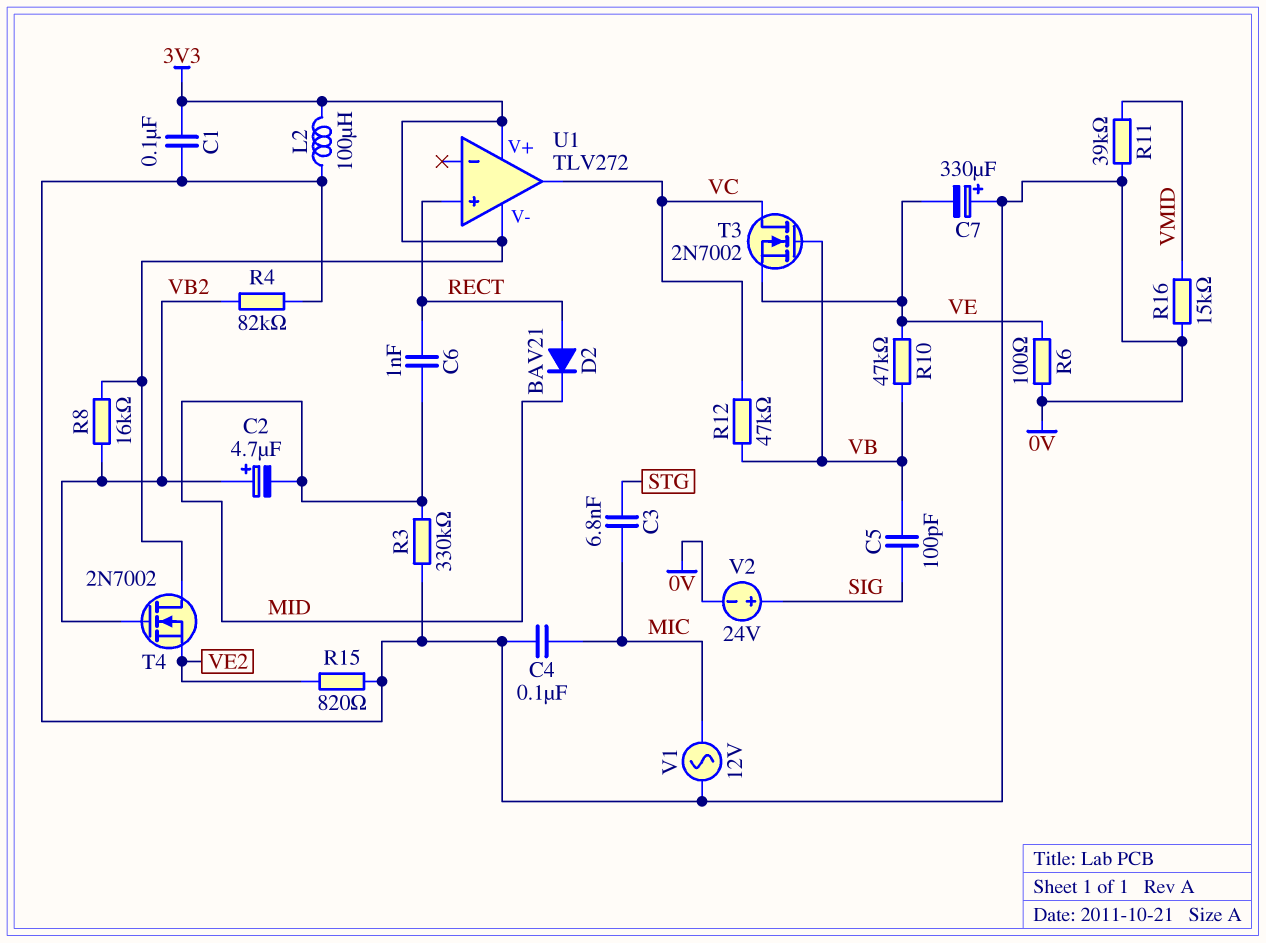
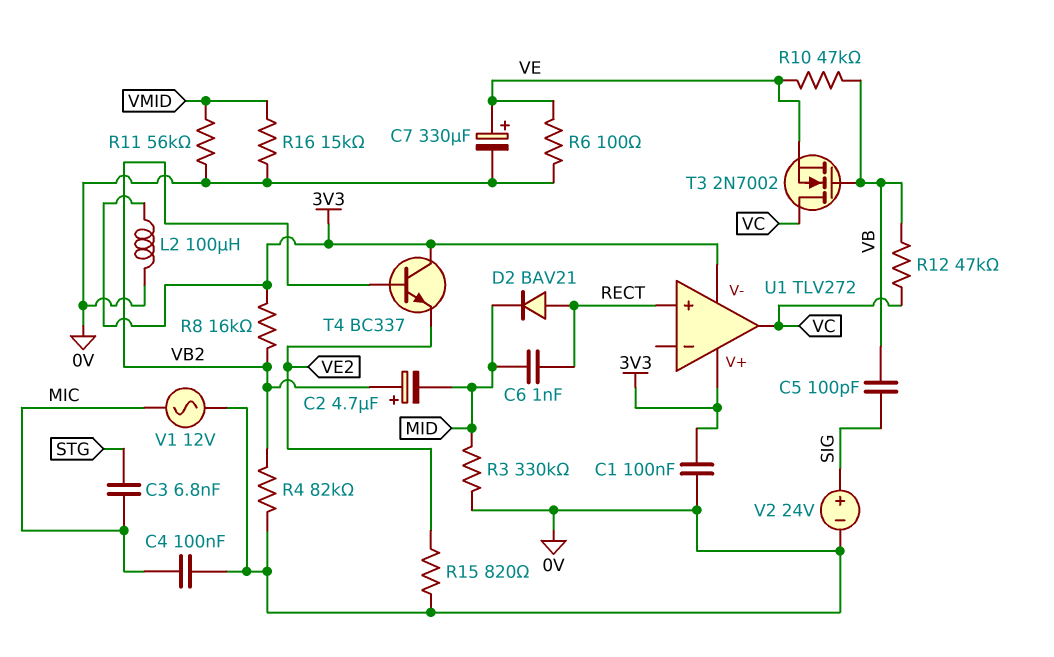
C7: 330uF (plus 0V, minus VE) -> 330uF (plus VE, minus 0V)
R11: 39k (0V, VMID) -> 56k (0V, VMID)
T4: NMOS 2N7002 (G VB2, D 3V3, S VE2) -> NPN BC337 (B VB2, C 3V3, E VE2)

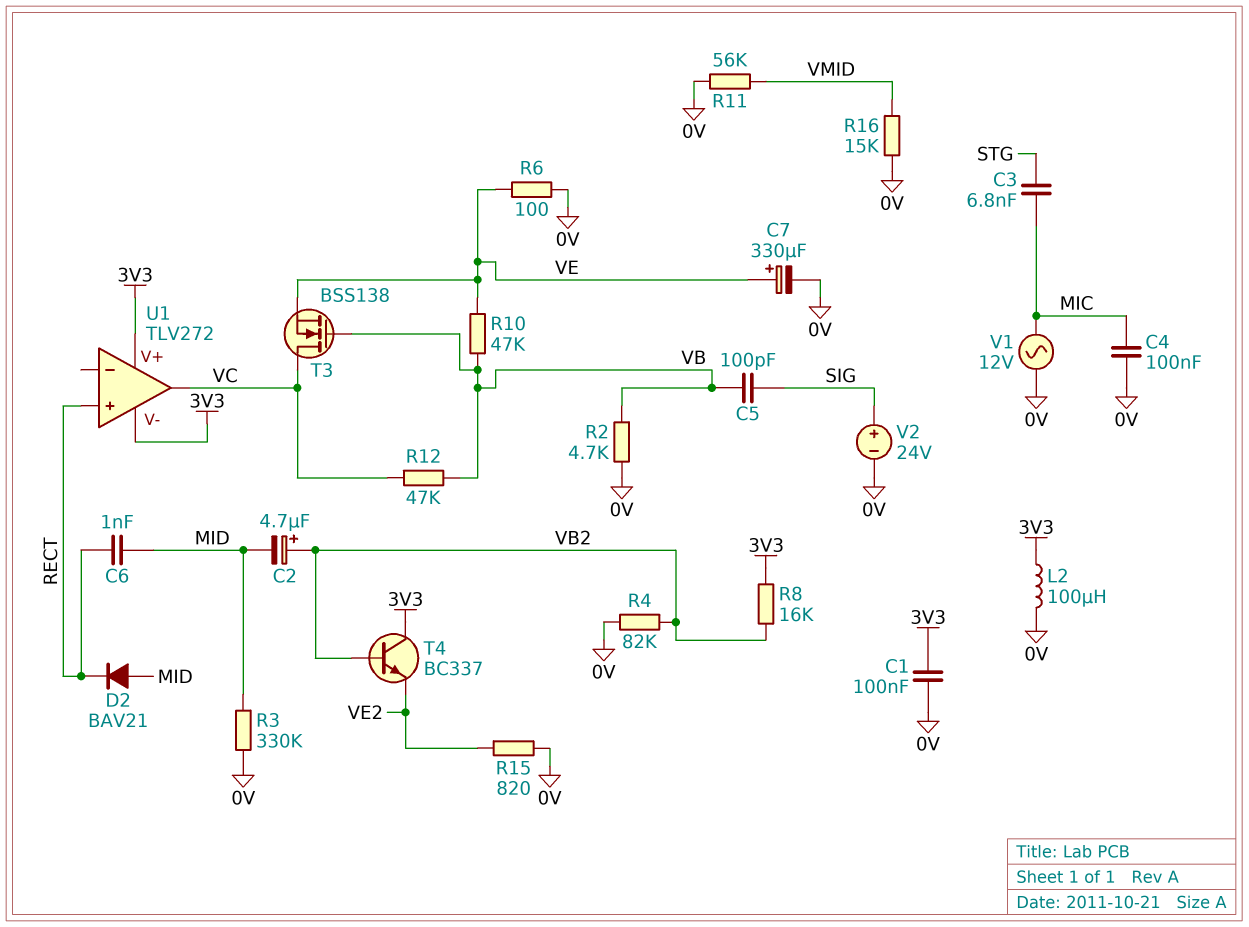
D2: diode BAV21 (A RECT, K MID) -> diode BAV21 (A MID, K RECT)
R2: none -> 4.7k (0V, VB)
T3: NMOS 2N7002 (G VB, D VC, S VE) -> NMOS BSS138 (G VB, D VC, S VE)

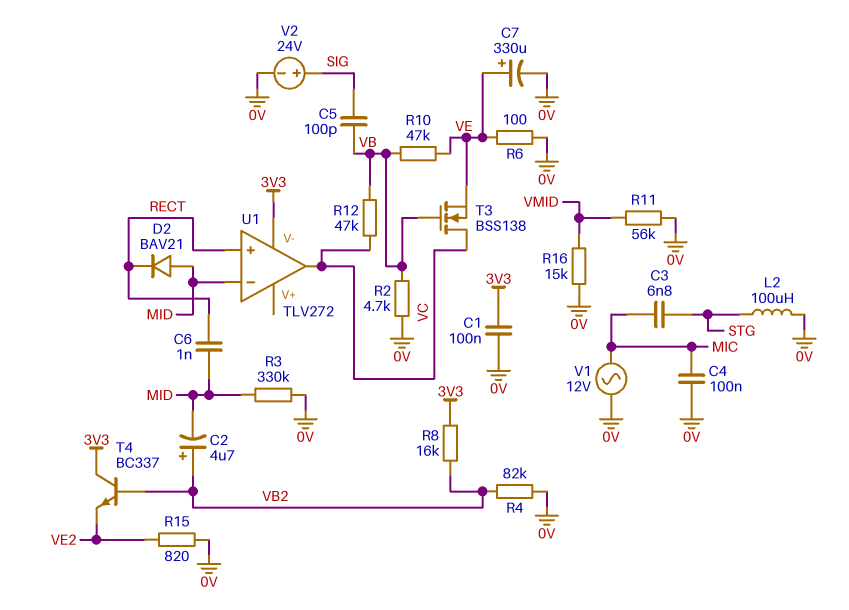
L2: 100uH (0V, 3V3) -> 100uH (0V, STG)
U1 pin V+: 3V3 -> none
U1 pin in-: none -> MID

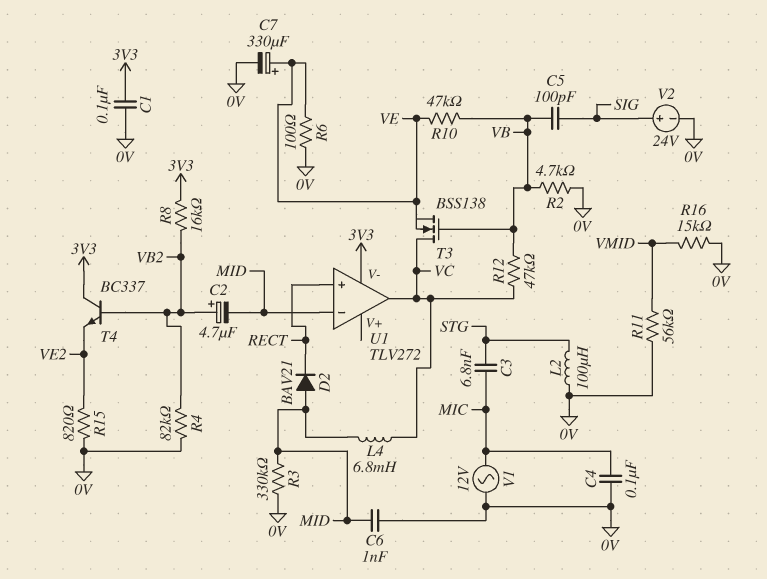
C6: 1nF (MID, RECT) -> 1nF (0V, MID)
L4: none -> 6.8mH (MID, VC)

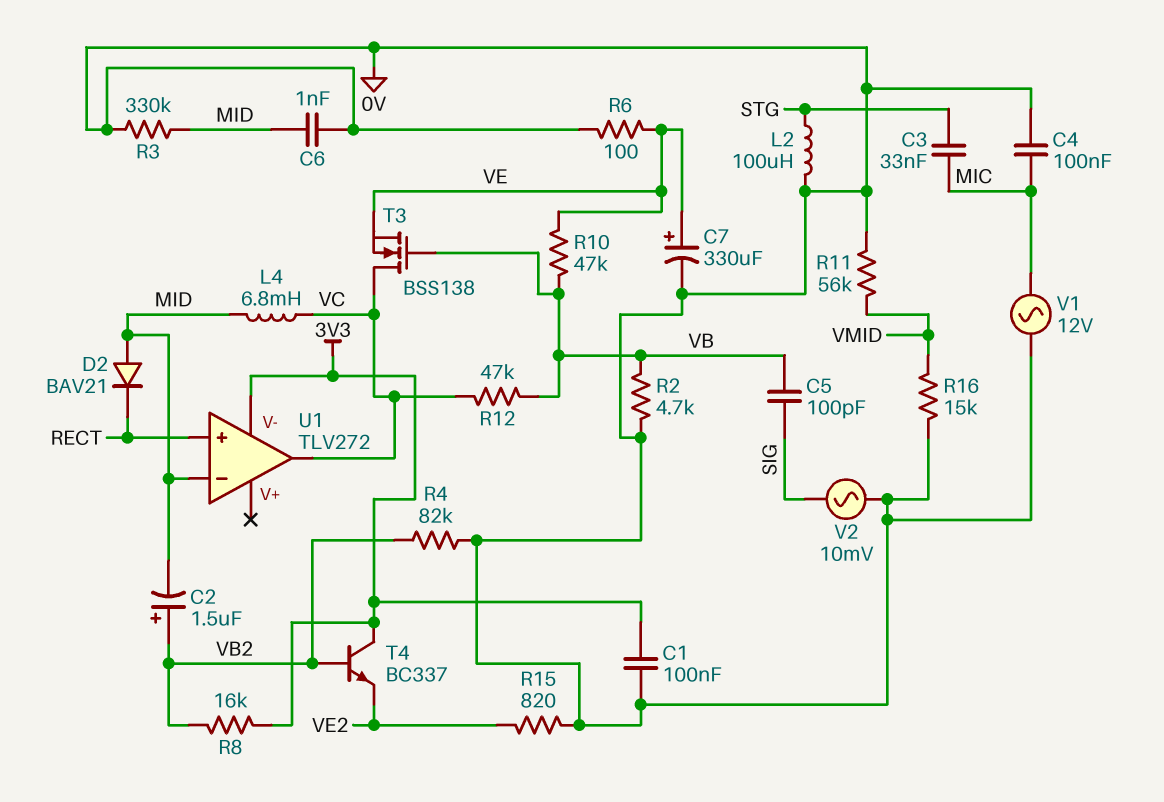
C2: 4.7uF (plus VB2, minus MID) -> 1.5uF (plus VB2, minus MID)
C3: 6.8nF (MIC, STG) -> 33nF (MIC, STG)
V2: 24V (plus SIG, minus 0V) -> AC 10mV (0V, SIG)

